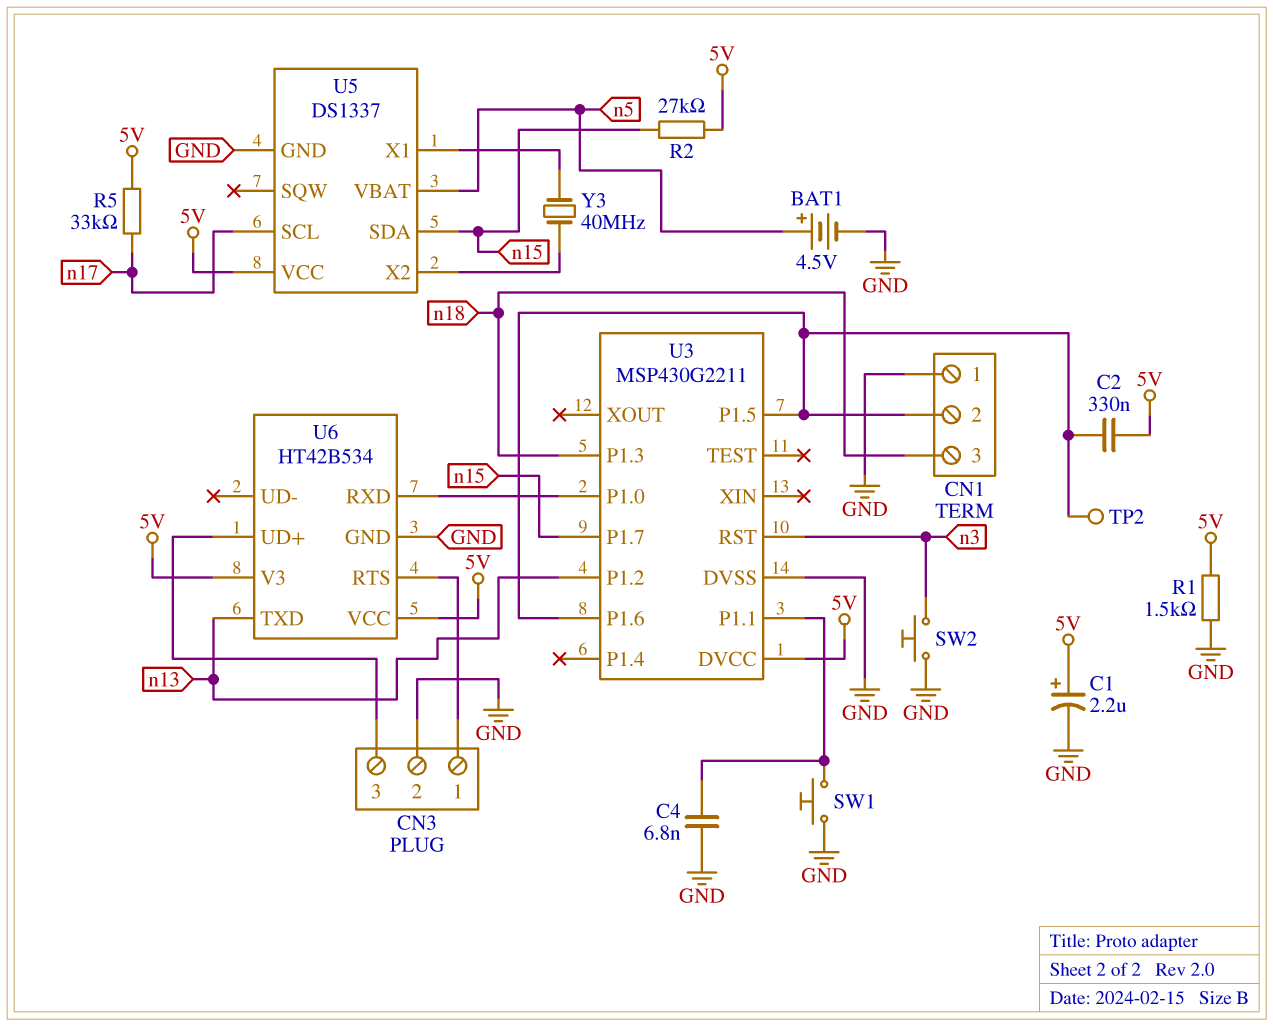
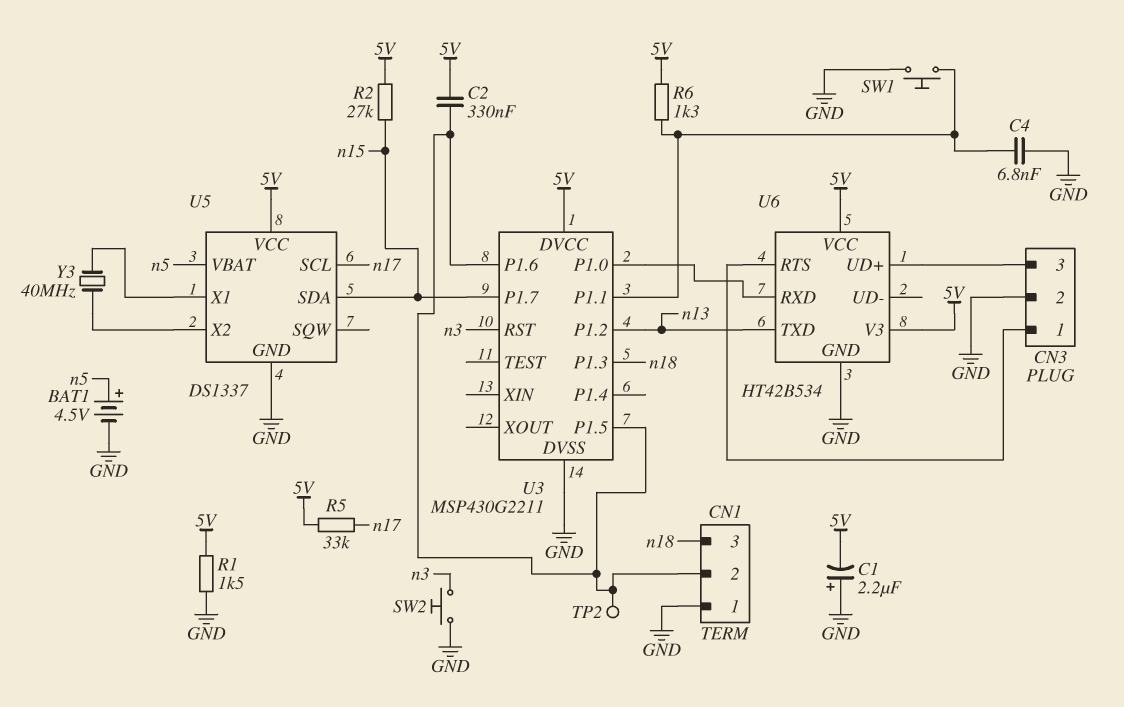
C1: 2.2uF (plus 5V, minus GND) -> 2.2uF (plus GND, minus 5V)
R6: none -> 1.3k (5V, U3/P1.1)

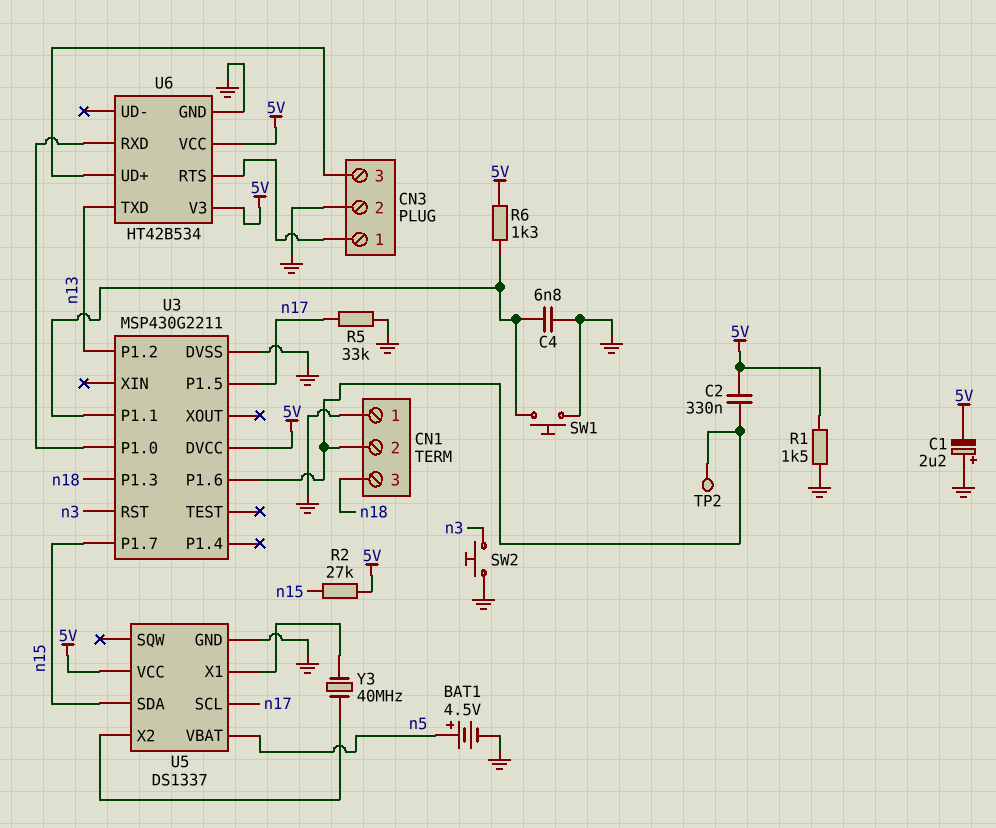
R5: 33k (5V, n17) -> 33k (GND, n17)
U3 pin P1.5: CN1/2 -> n17

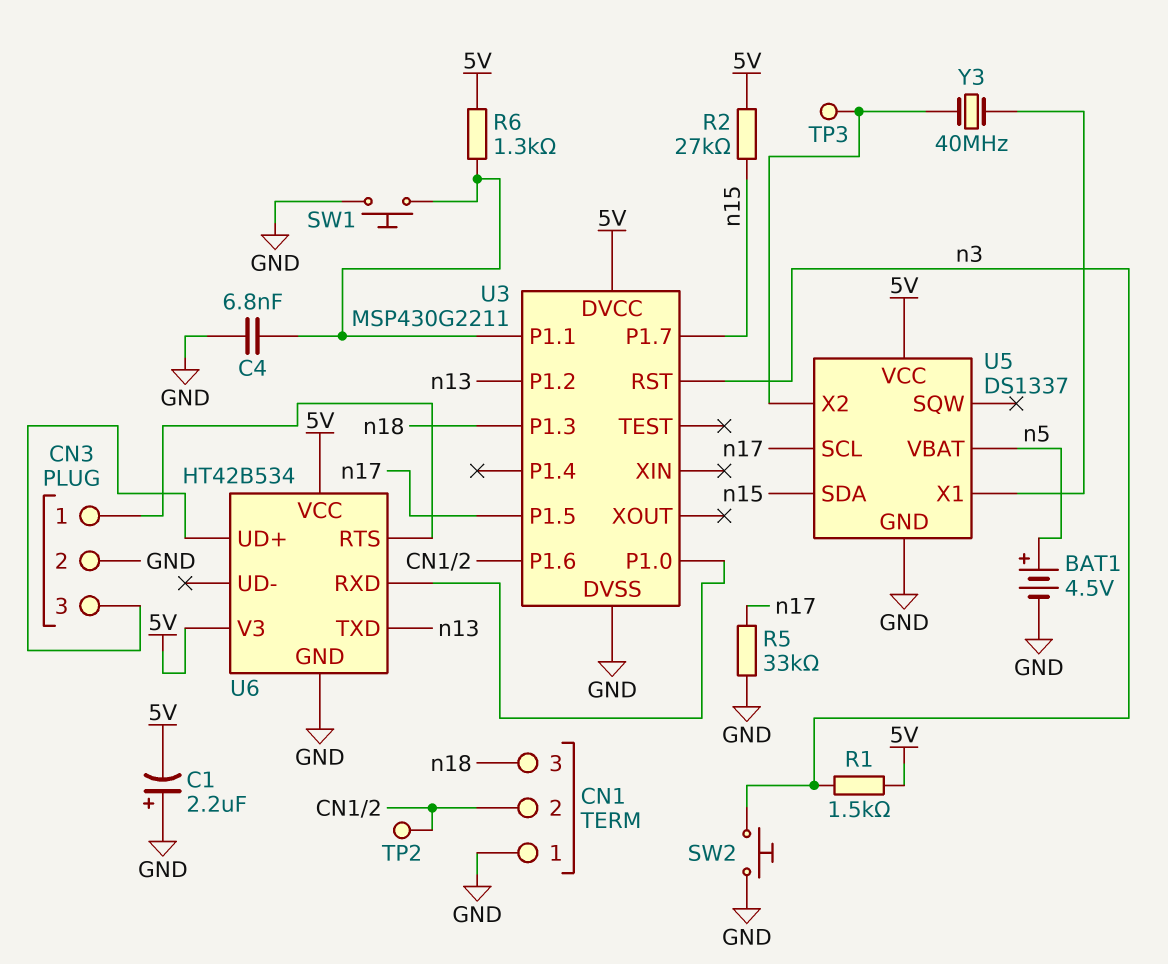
C2: 330nF (5V, CN1/2) -> none
R1: 1.5k (5V, GND) -> 1.5k (5V, n3)
TP3: none -> test point (U5/X2)

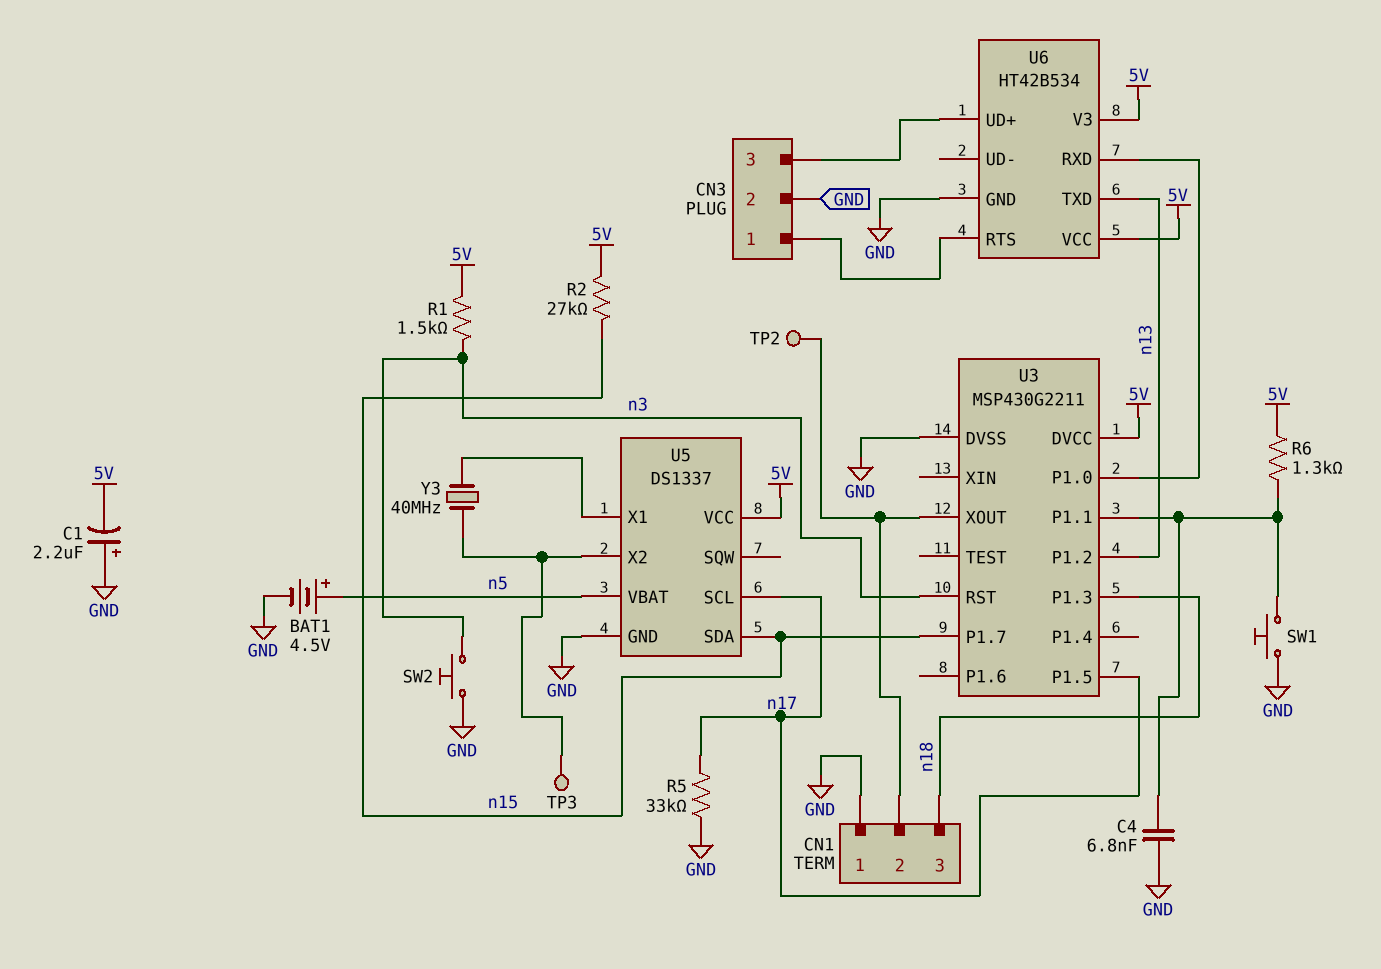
U3 pin P1.6: CN1/2 -> none
U3 pin XOUT: none -> CN1/2

